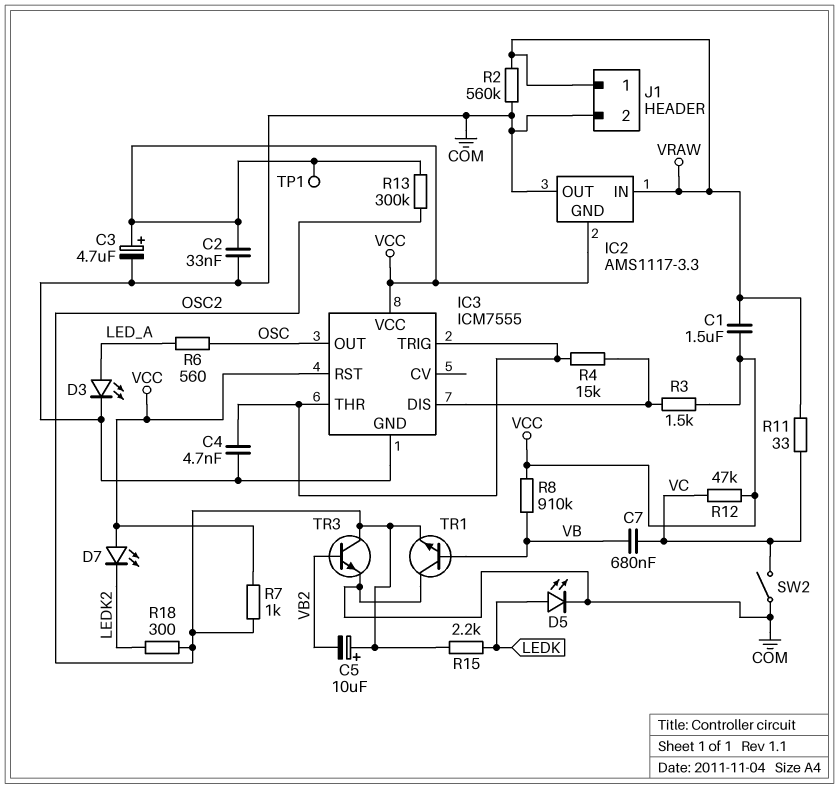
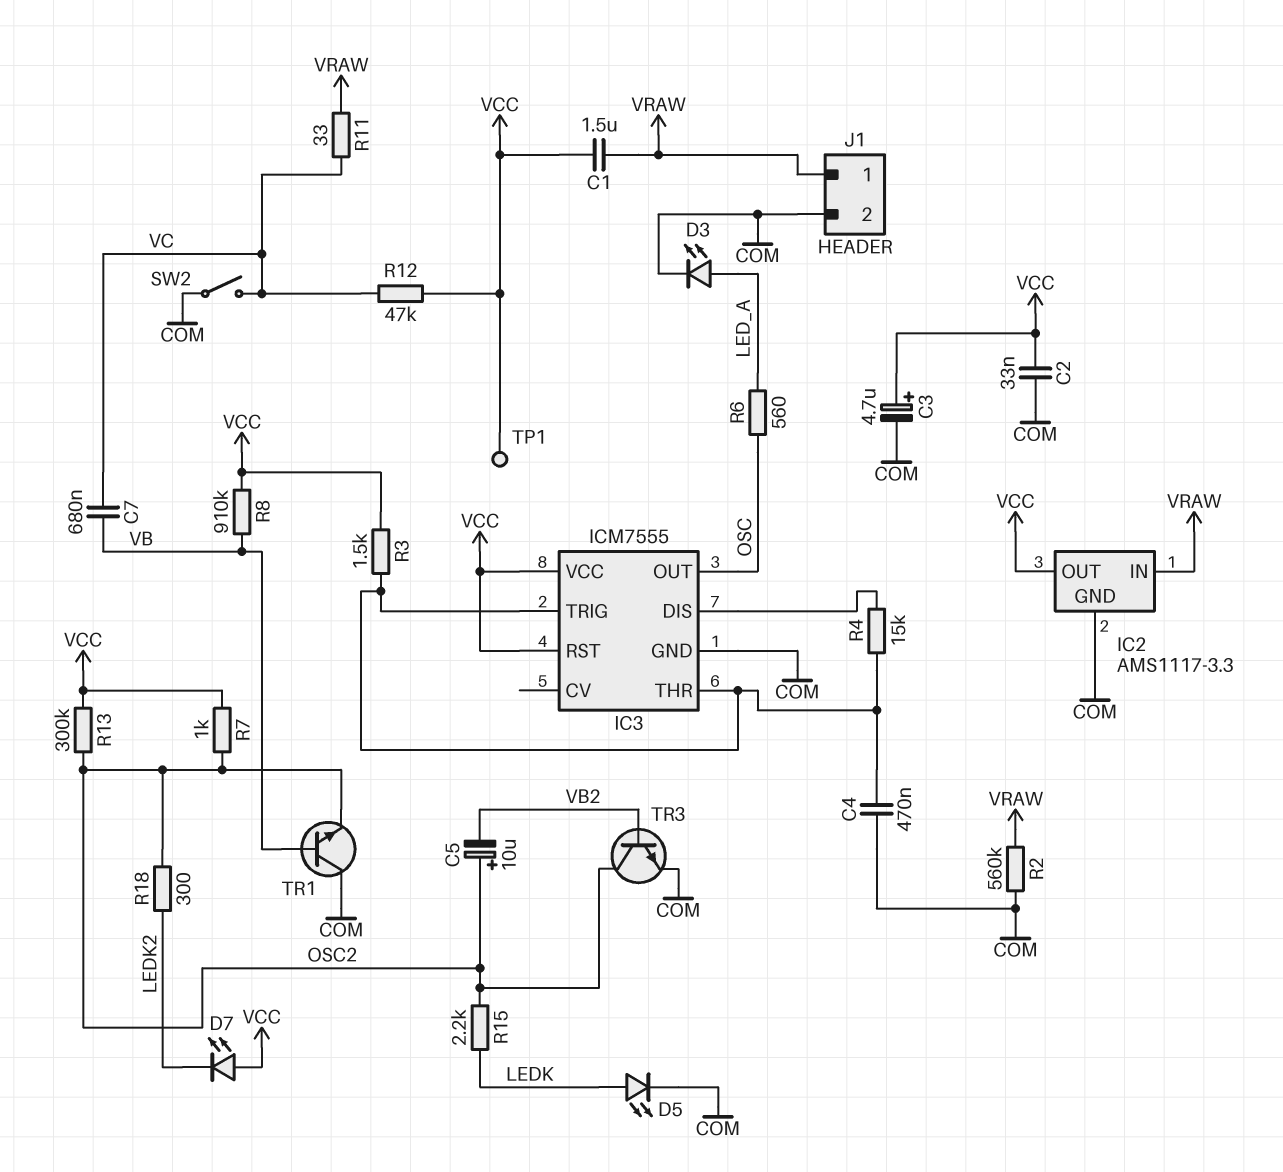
C4: 4.7nF (COM, IC3/THR) -> 470nF (COM, IC3/THR)
IC2 pin GND: VCC -> COM
IC2 pin OUT: COM -> VCC
R3: 1.5k (IC3/DIS, VCC) -> 1.5k (IC3/THR, VCC)

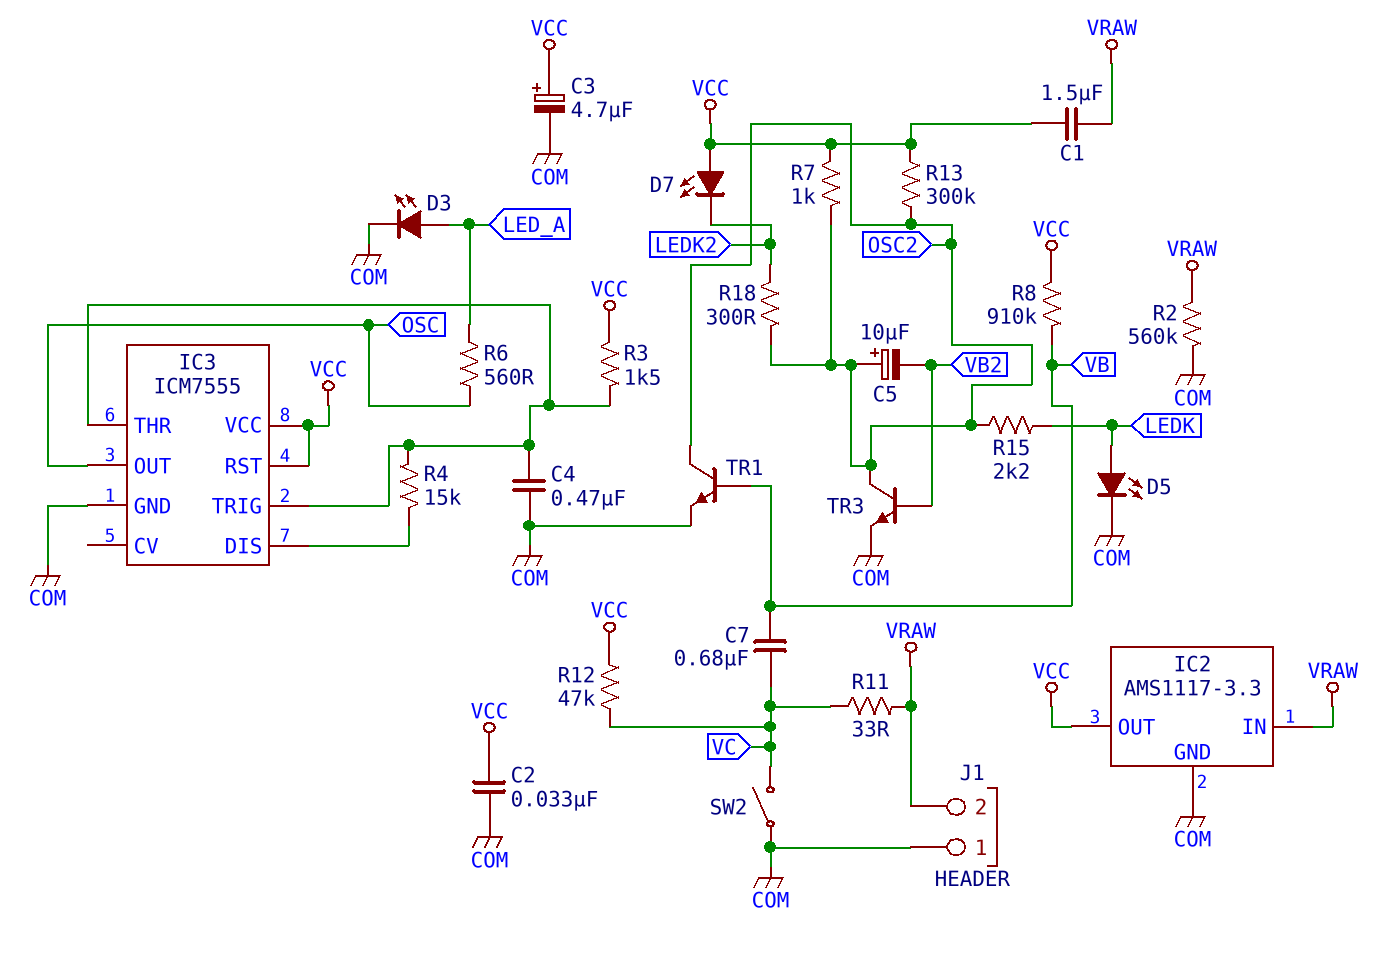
J1 pin 1: VRAW -> COM
J1 pin 2: COM -> VRAW
TP1: test point (VCC) -> none
TR1: NPN (B VB, C COM, E OSC2) -> NPN (B VB, C OSC2, E COM)

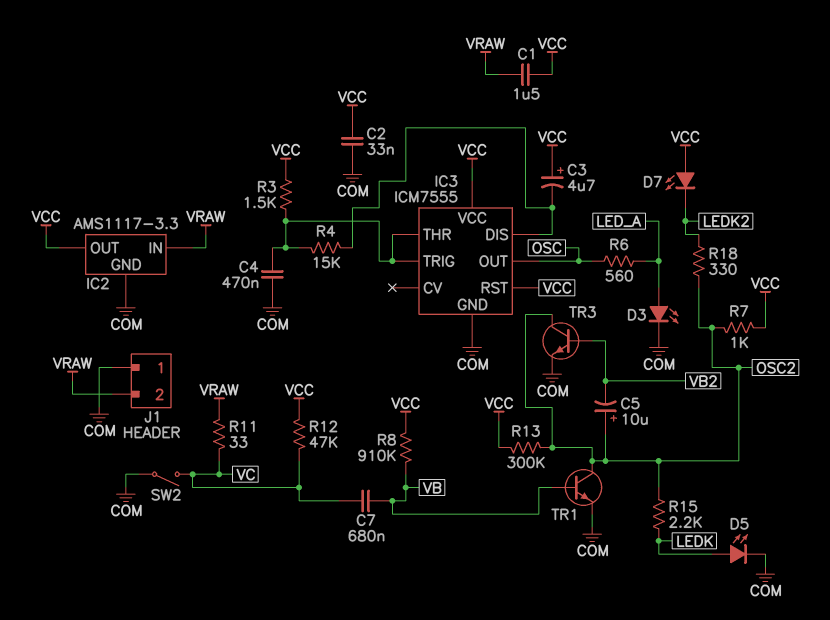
C3: 4.7uF (plus VCC, minus COM) -> 4.7uF (plus VCC, minus IC3/DIS)
R2: 560k (COM, VRAW) -> none
R18: 300 (LEDK2, OSC2) -> 330 (LEDK2, OSC2)

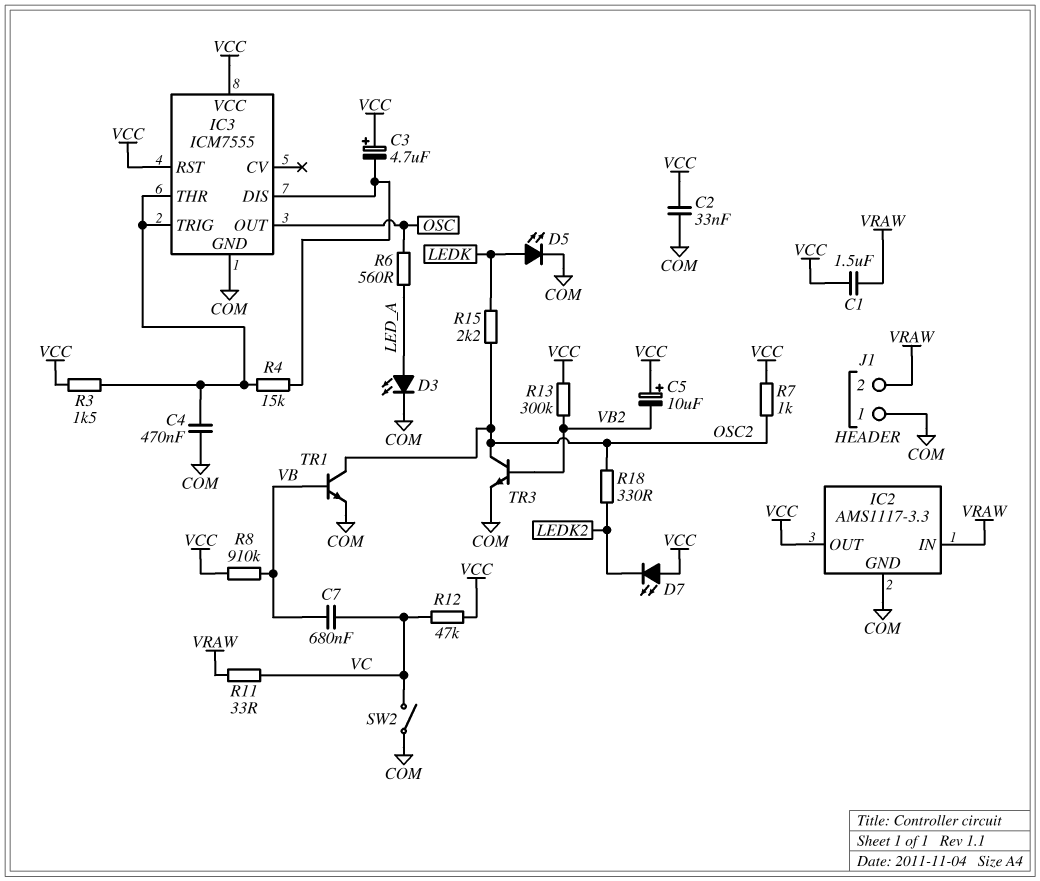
C5: 10uF (plus OSC2, minus VB2) -> 10uF (plus VCC, minus VB2)
R13: 300k (OSC2, VCC) -> 300k (VB2, VCC)

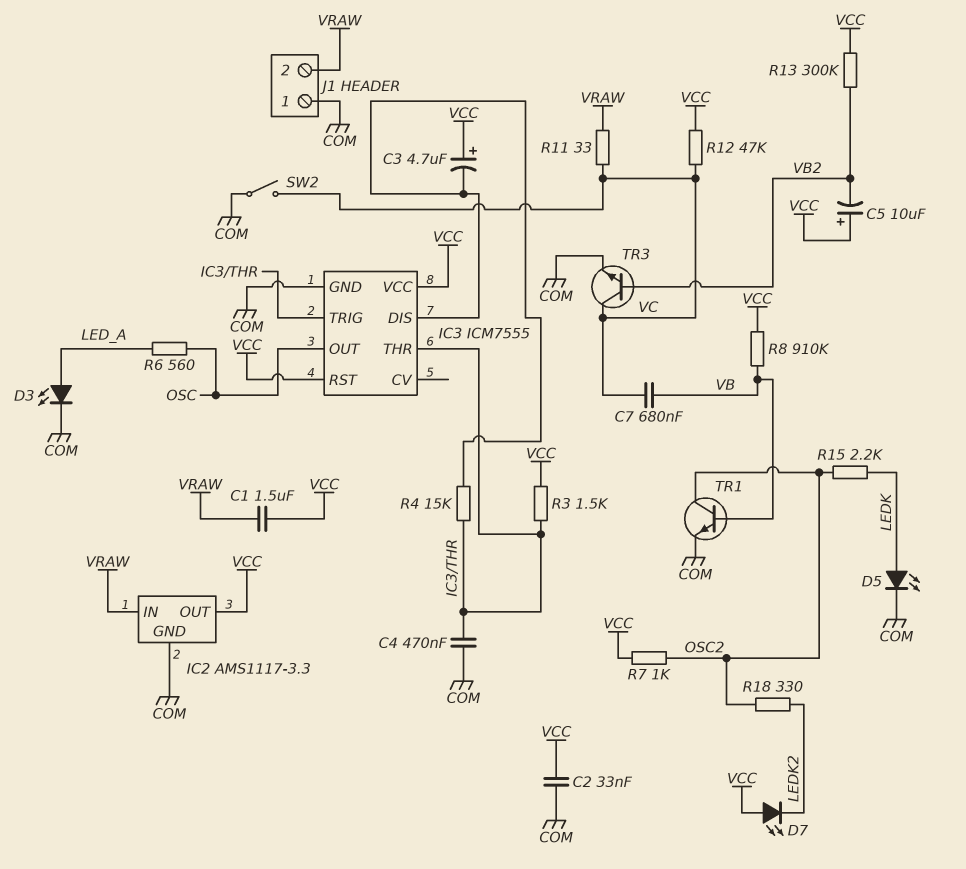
TR3: NPN (B VB2, C OSC2, E COM) -> NPN (B VB2, C VC, E COM)

